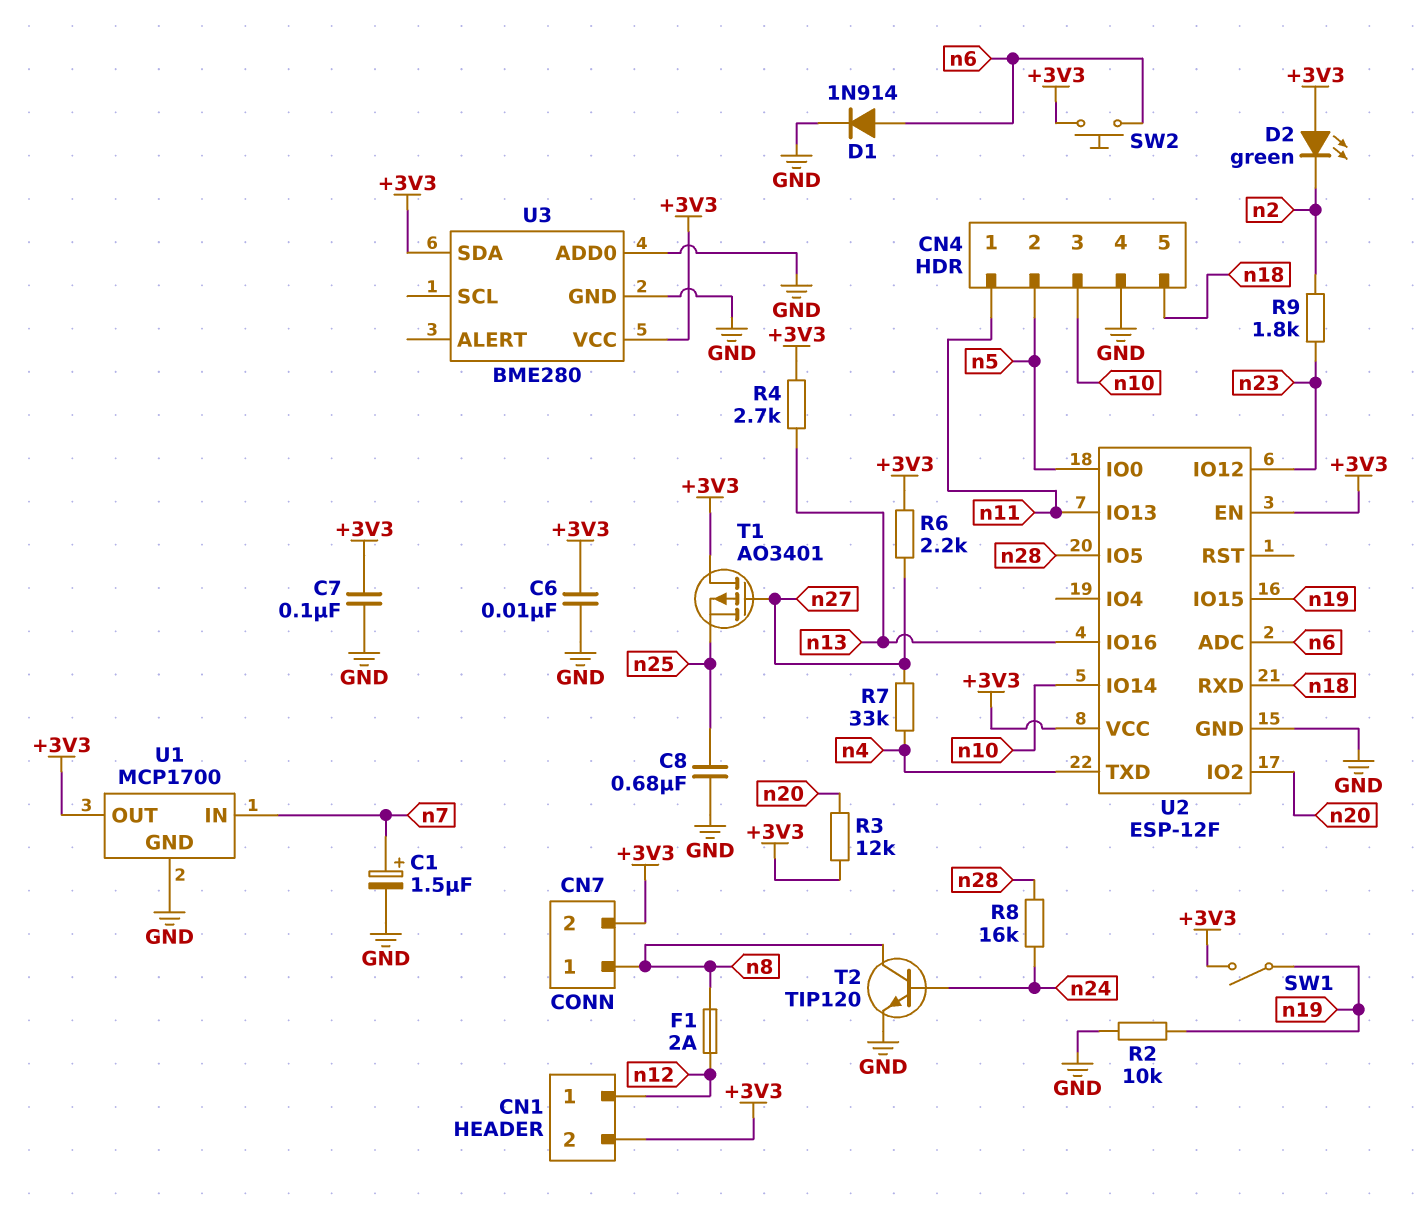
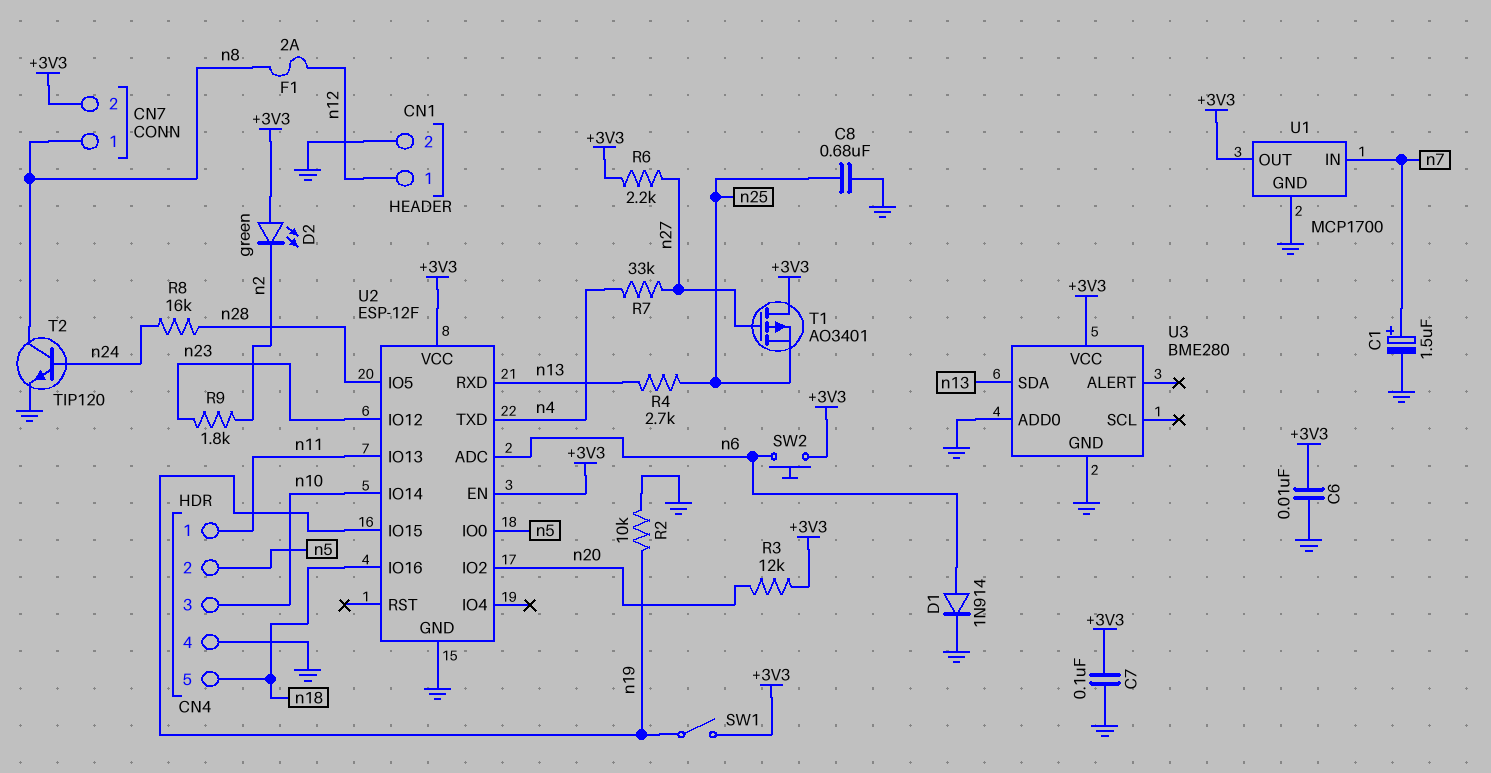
CN1 pin 2: +3V3 -> GND
R4: 2.7k (+3V3, n13) -> 2.7k (n13, n25)
U2 pin IO16: n13 -> n18
U2 pin RXD: n18 -> n13
U3 pin SDA: +3V3 -> n13

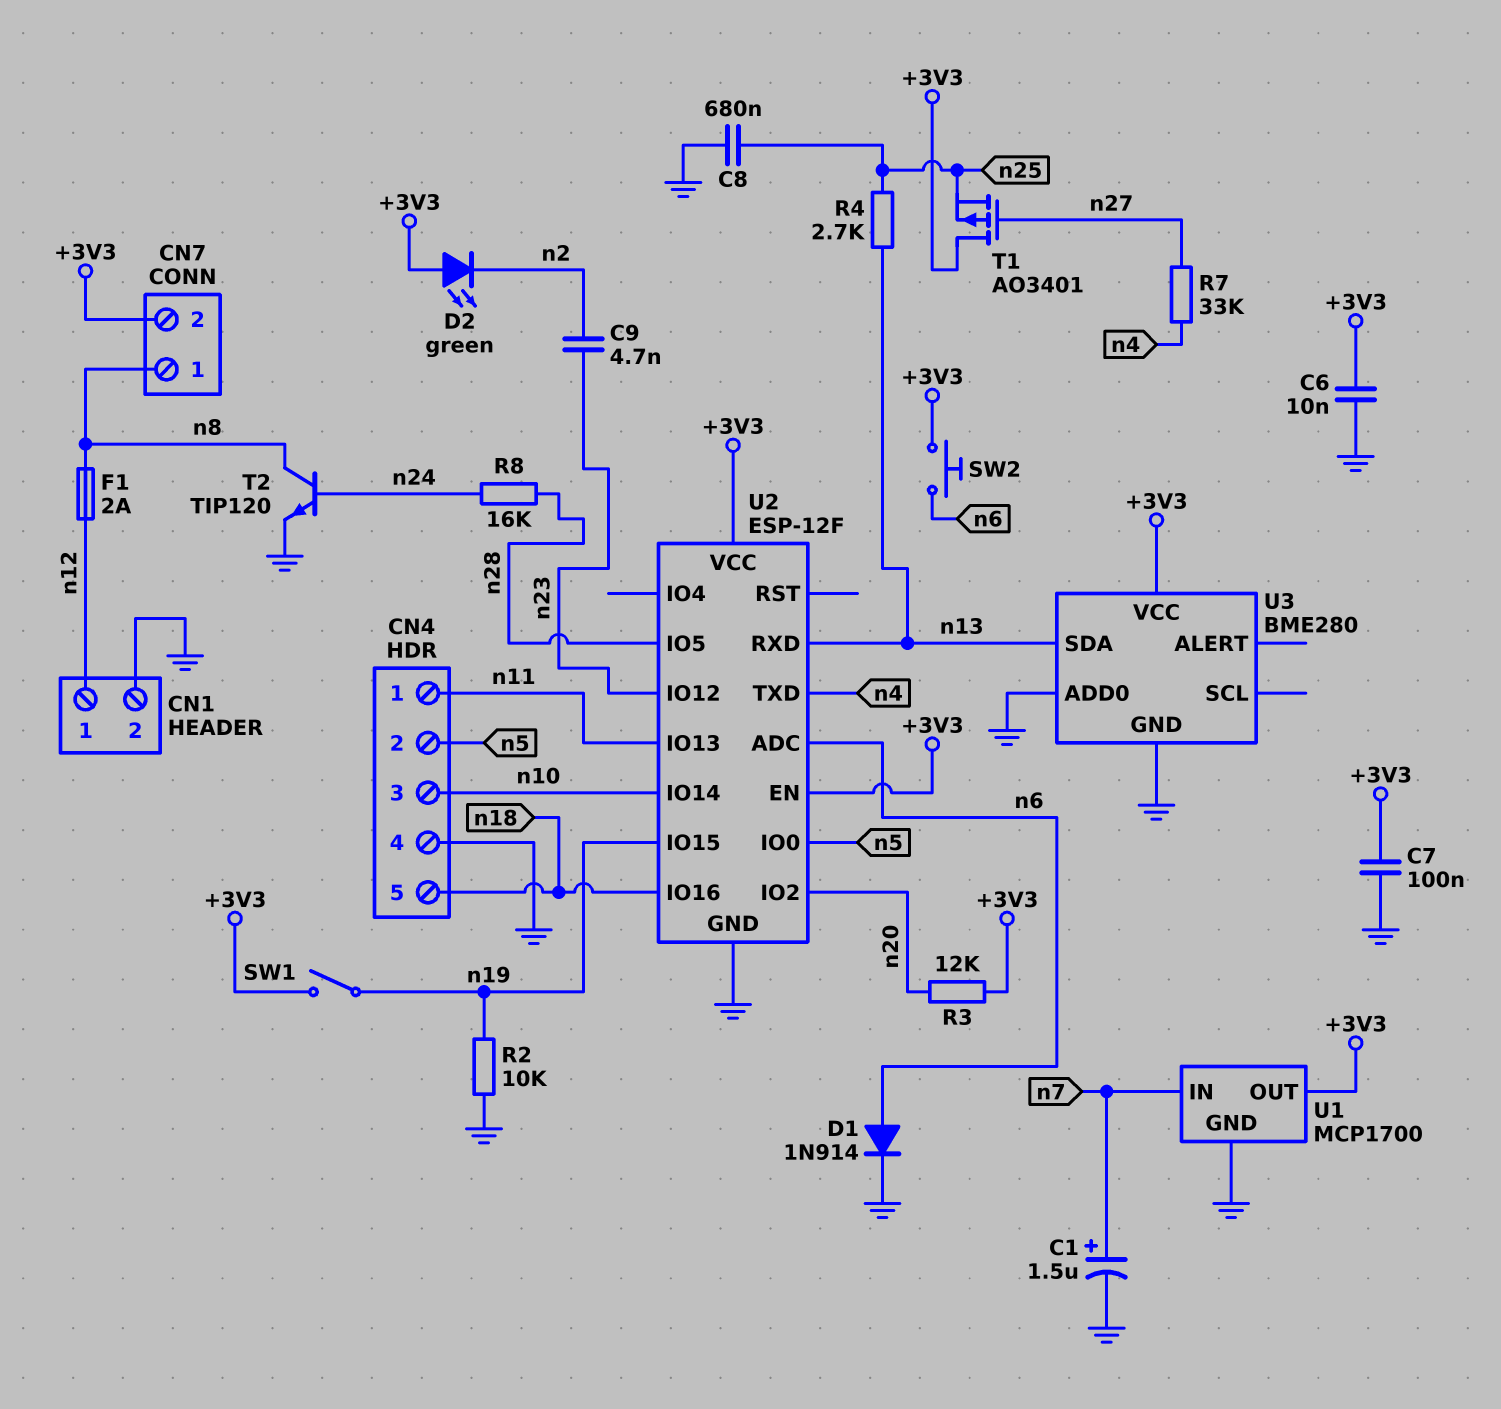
C9: none -> 4.7nF (n2, n23)
R6: 2.2k (+3V3, n27) -> none
R9: 1.8k (n2, n23) -> none

